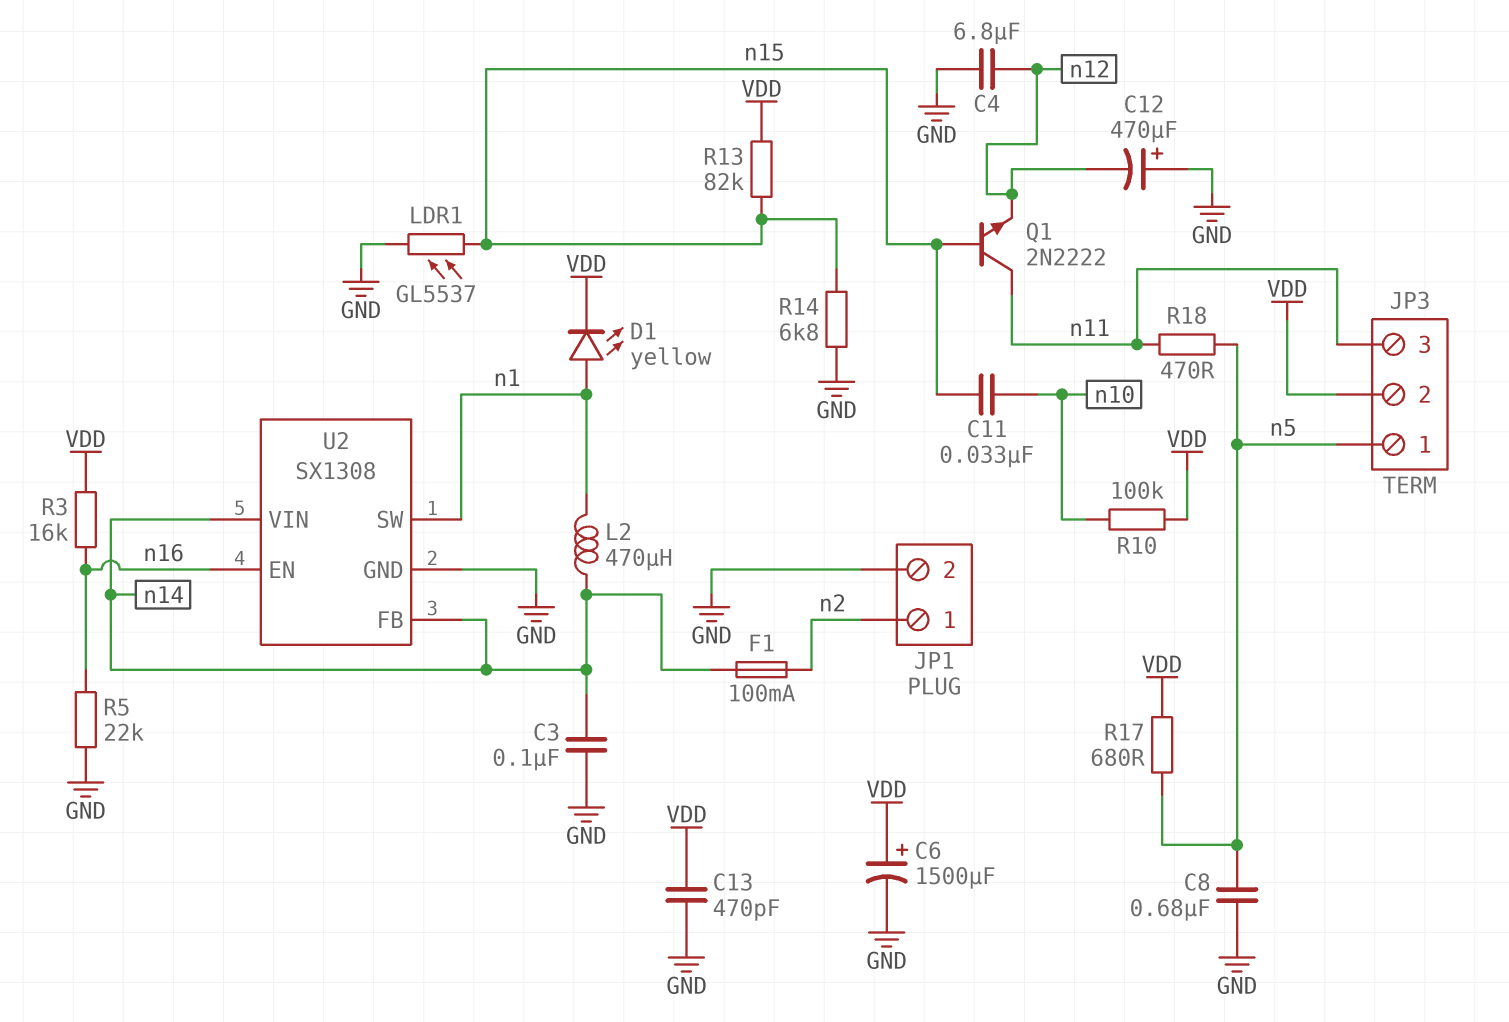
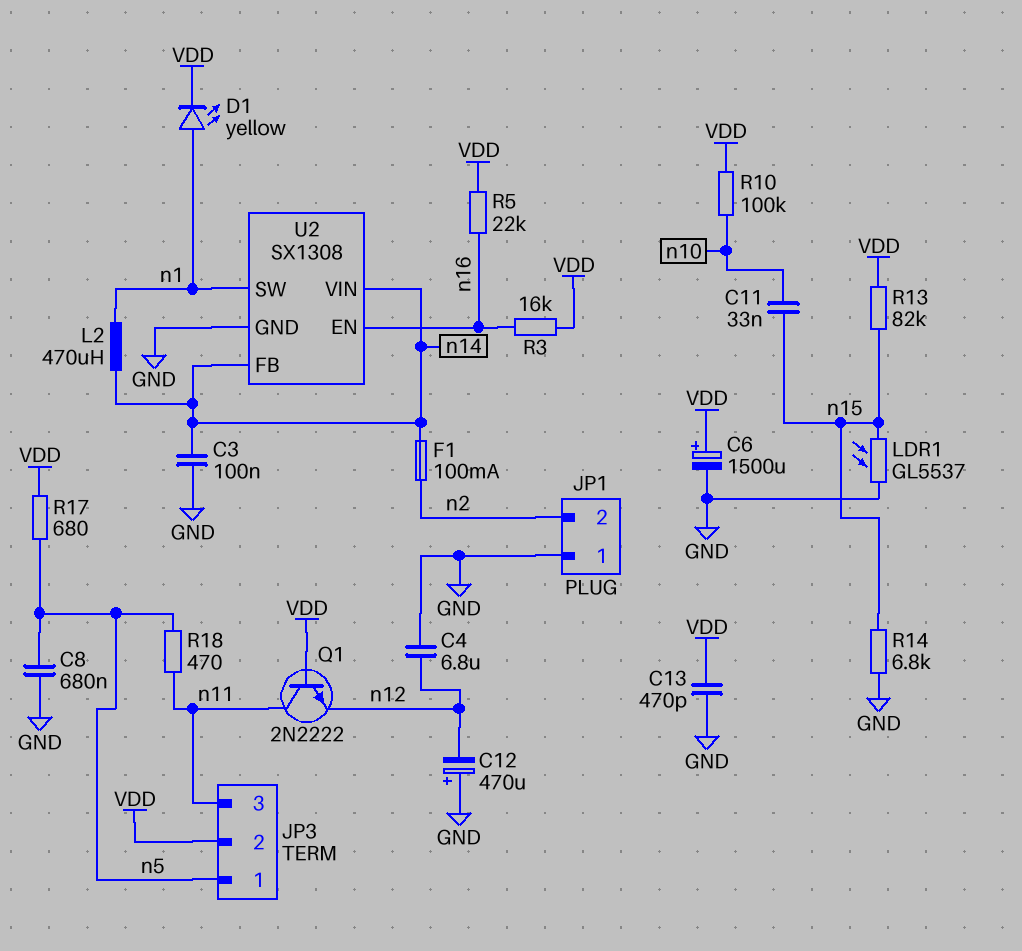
JP1 pin 1: n2 -> GND
JP1 pin 2: GND -> n2
Q1: NPN 2N2222 (B n15, C n11, E n12) -> NPN 2N2222 (B VDD, C n11, E n12)
R5: 22k (GND, n16) -> 22k (VDD, n16)

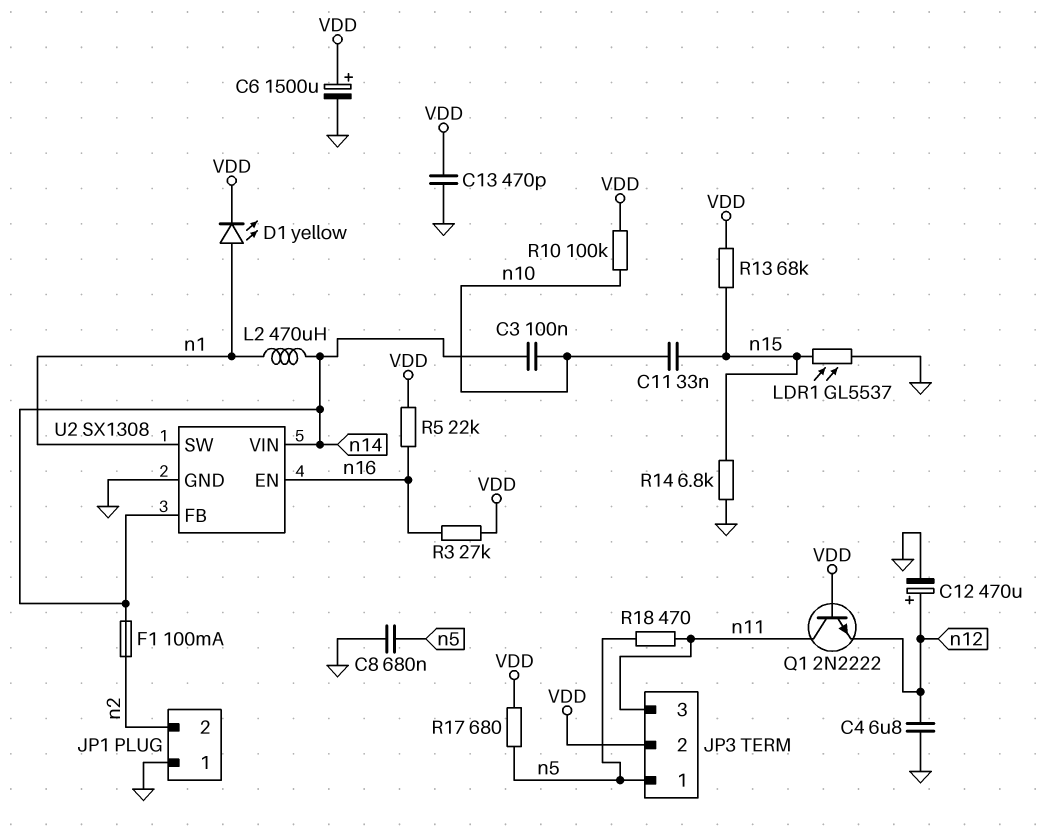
C3: 100nF (GND, n14) -> 100nF (n10, n14)
C12: 470uF (plus GND, minus n12) -> 470uF (plus n12, minus GND)
R3: 16k (VDD, n16) -> 27k (VDD, n16)
R13: 82k (VDD, n15) -> 68k (VDD, n15)

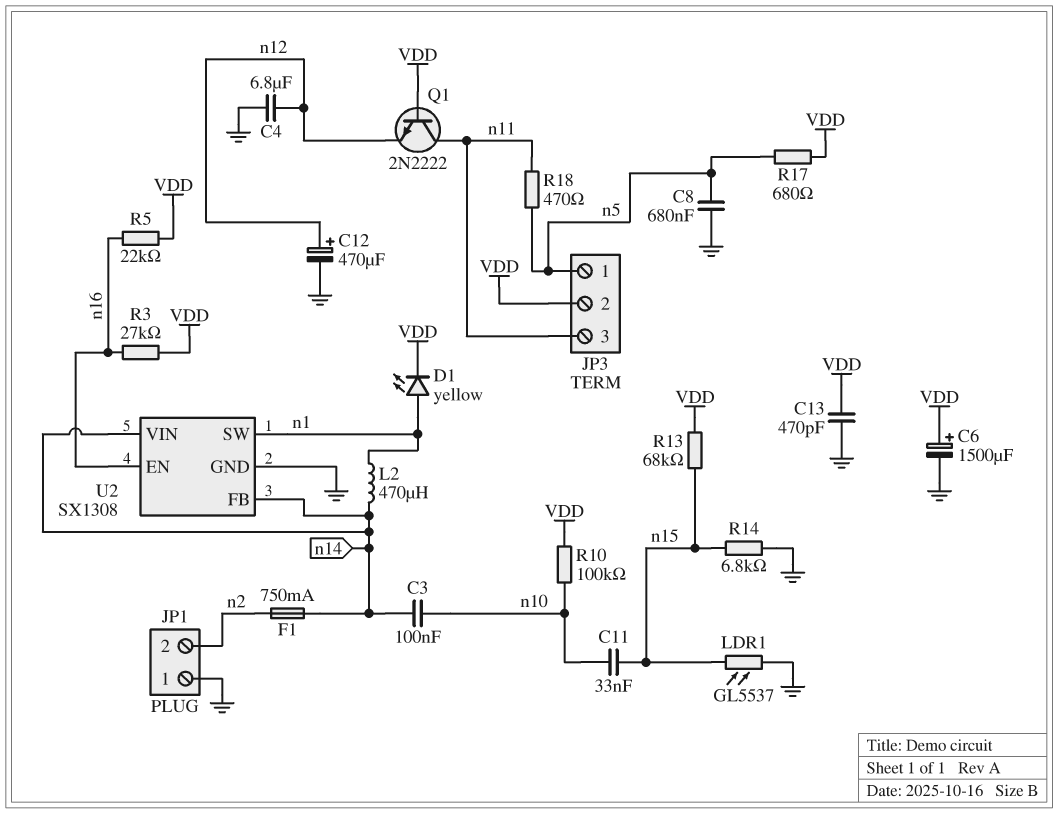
F1: 100mA (n2, n14) -> 750mA (n2, n14)

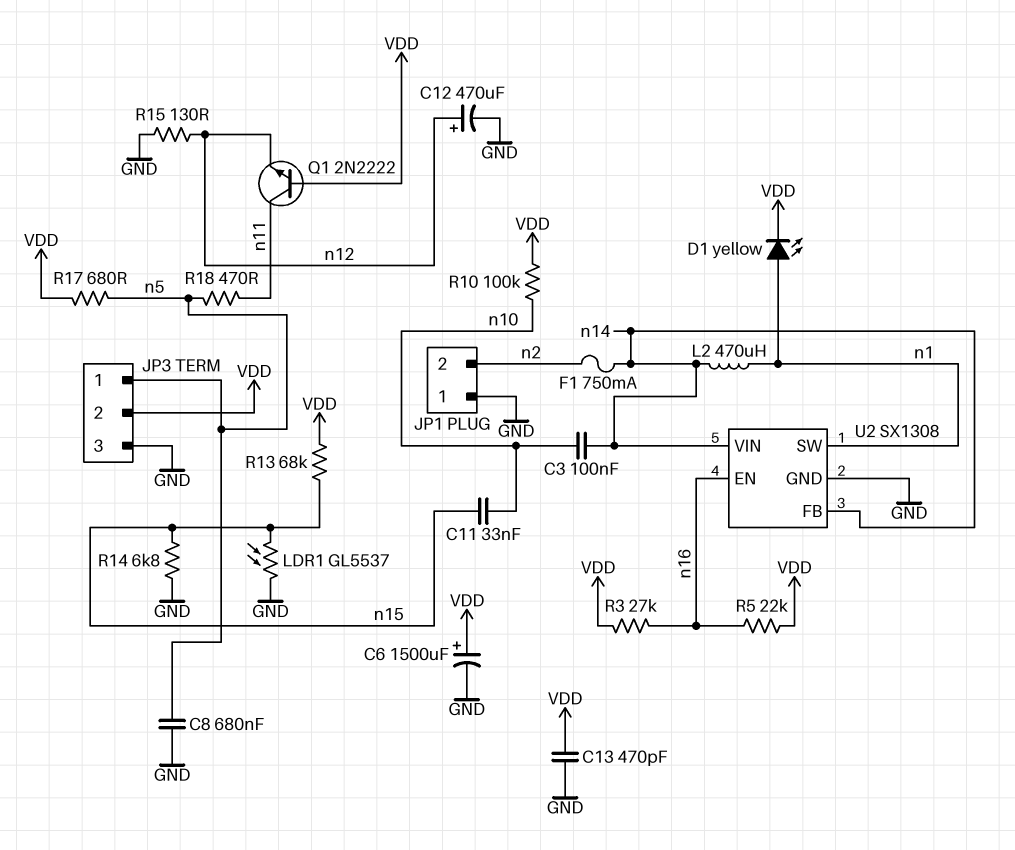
C4: 6.8uF (GND, n12) -> none
JP3 pin 3: n11 -> GND
R15: none -> 130 (GND, n12)

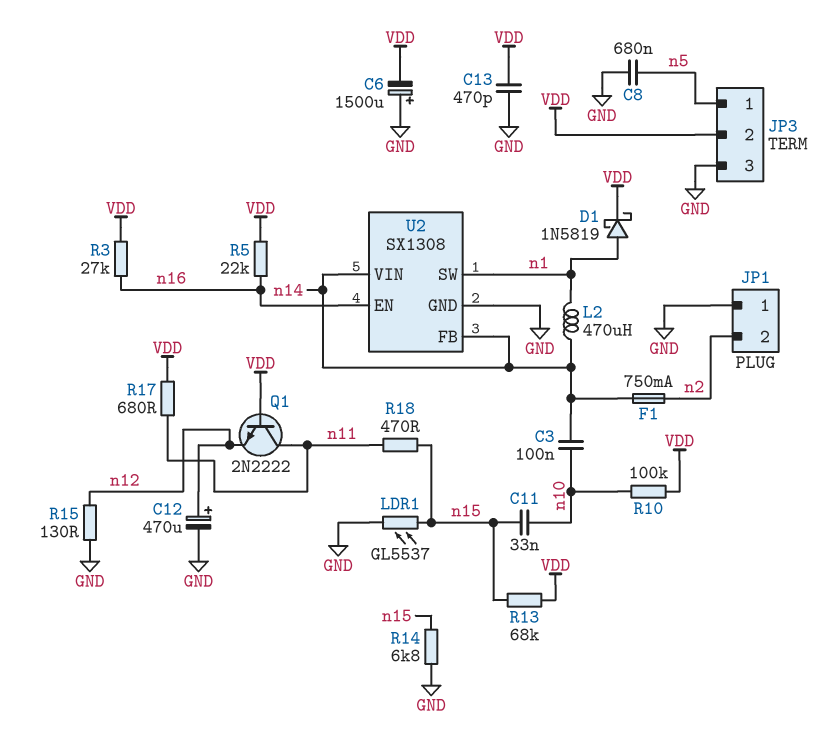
C6: 1500uF (plus VDD, minus GND) -> 1500uF (plus GND, minus VDD)
D1: LED yellow (A n1, K VDD) -> schottky 1N5819 (A n1, K VDD)
R17: 680 (VDD, n5) -> 680 (VDD, n11)
R18: 470 (n5, n11) -> 470 (n11, n15)

